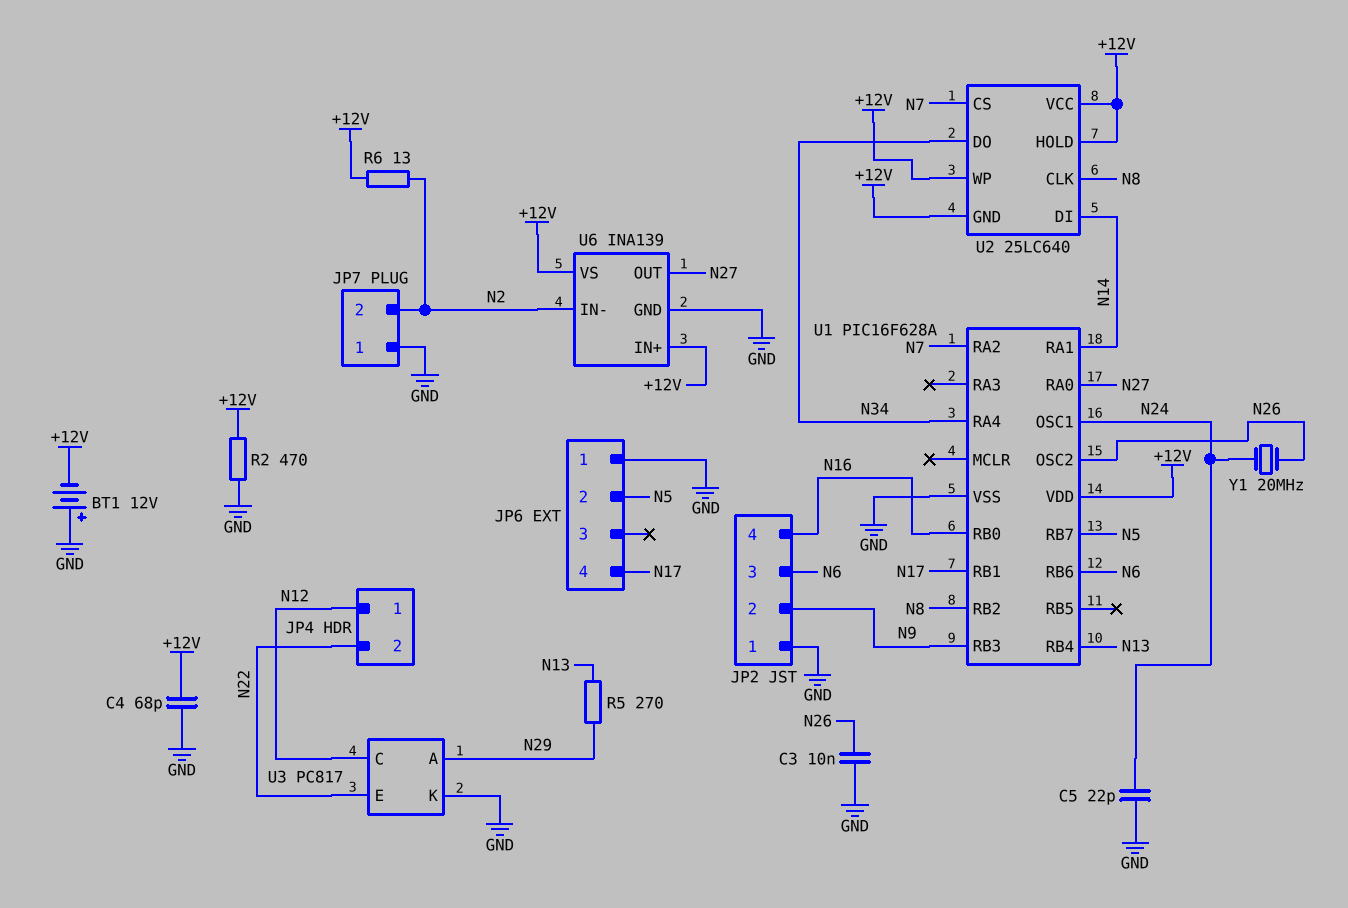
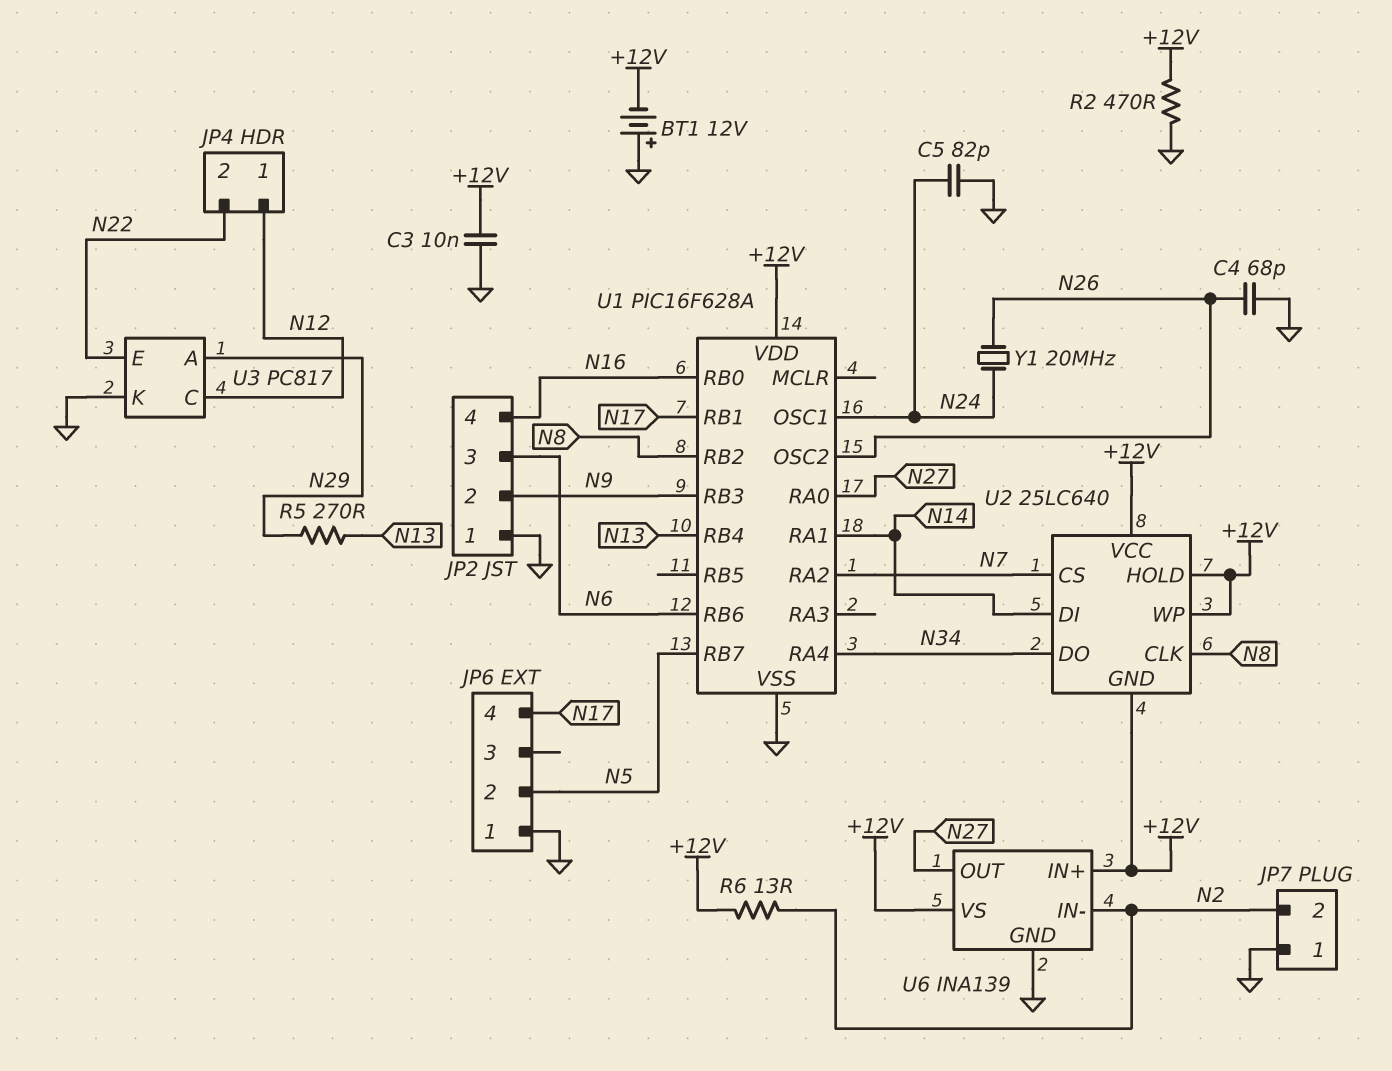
C3: 10nF (GND, N26) -> 10nF (+12V, GND)
C4: 68pF (+12V, GND) -> 68pF (GND, N26)
C5: 22pF (GND, N24) -> 82pF (GND, N24)

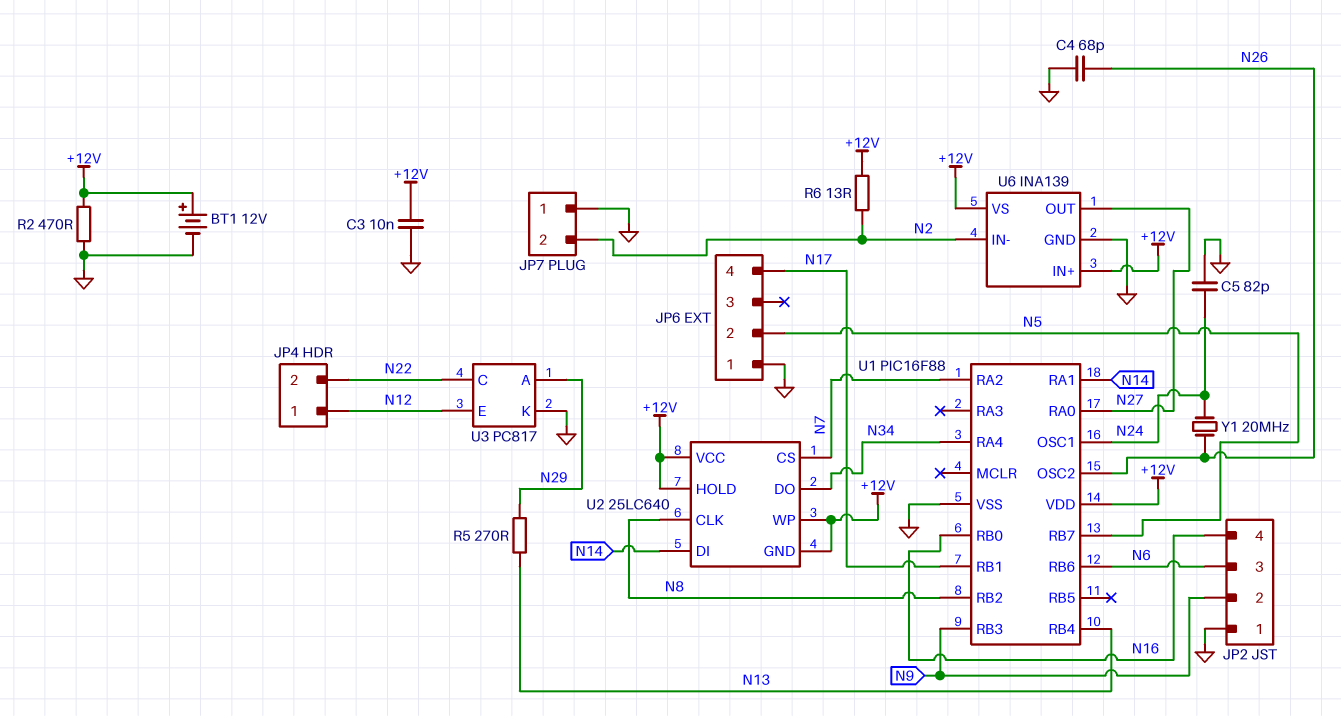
BT1: 12V (plus GND, minus +12V) -> 12V (plus +12V, minus GND)
U1: PIC16F628A -> PIC16F88
U3 pin C: N12 -> N22
U3 pin E: N22 -> N12

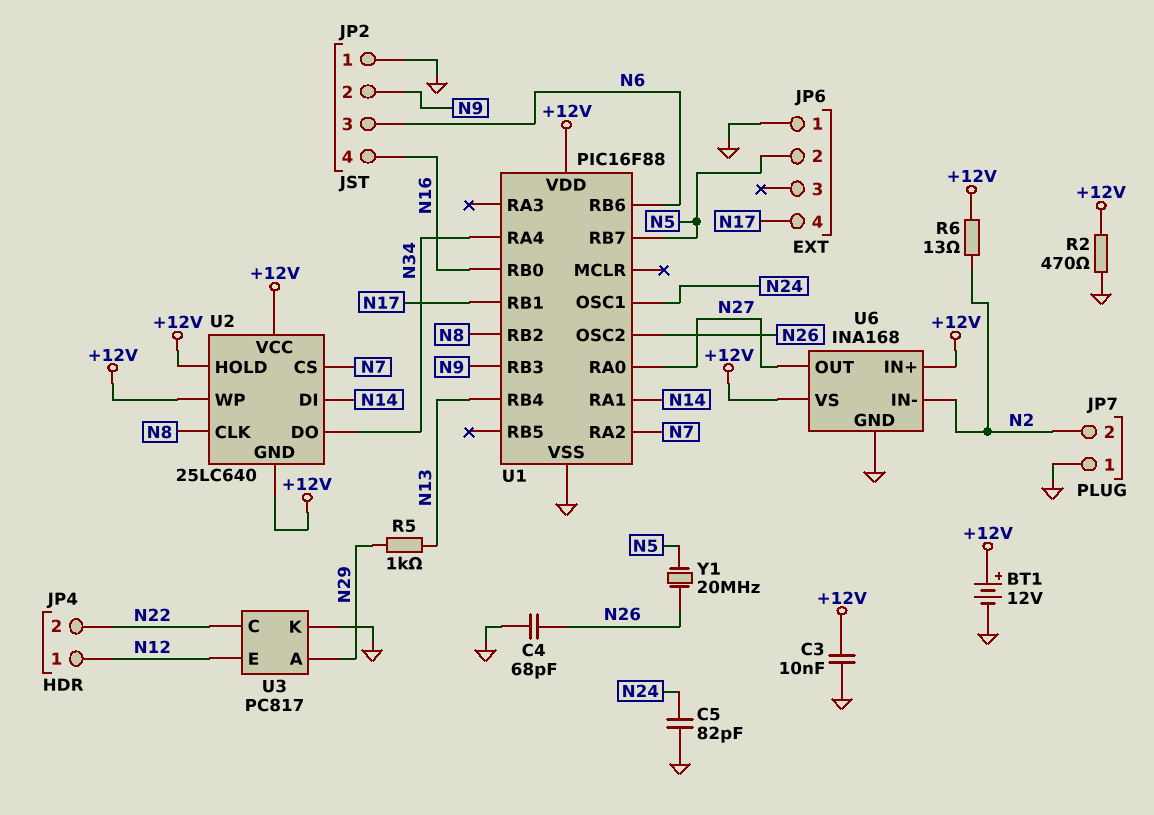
R5: 270 (N13, N29) -> 1k (N13, N29)
U6: INA139 -> INA168
Y1: 20MHz (N24, N26) -> 20MHz (N5, N26)

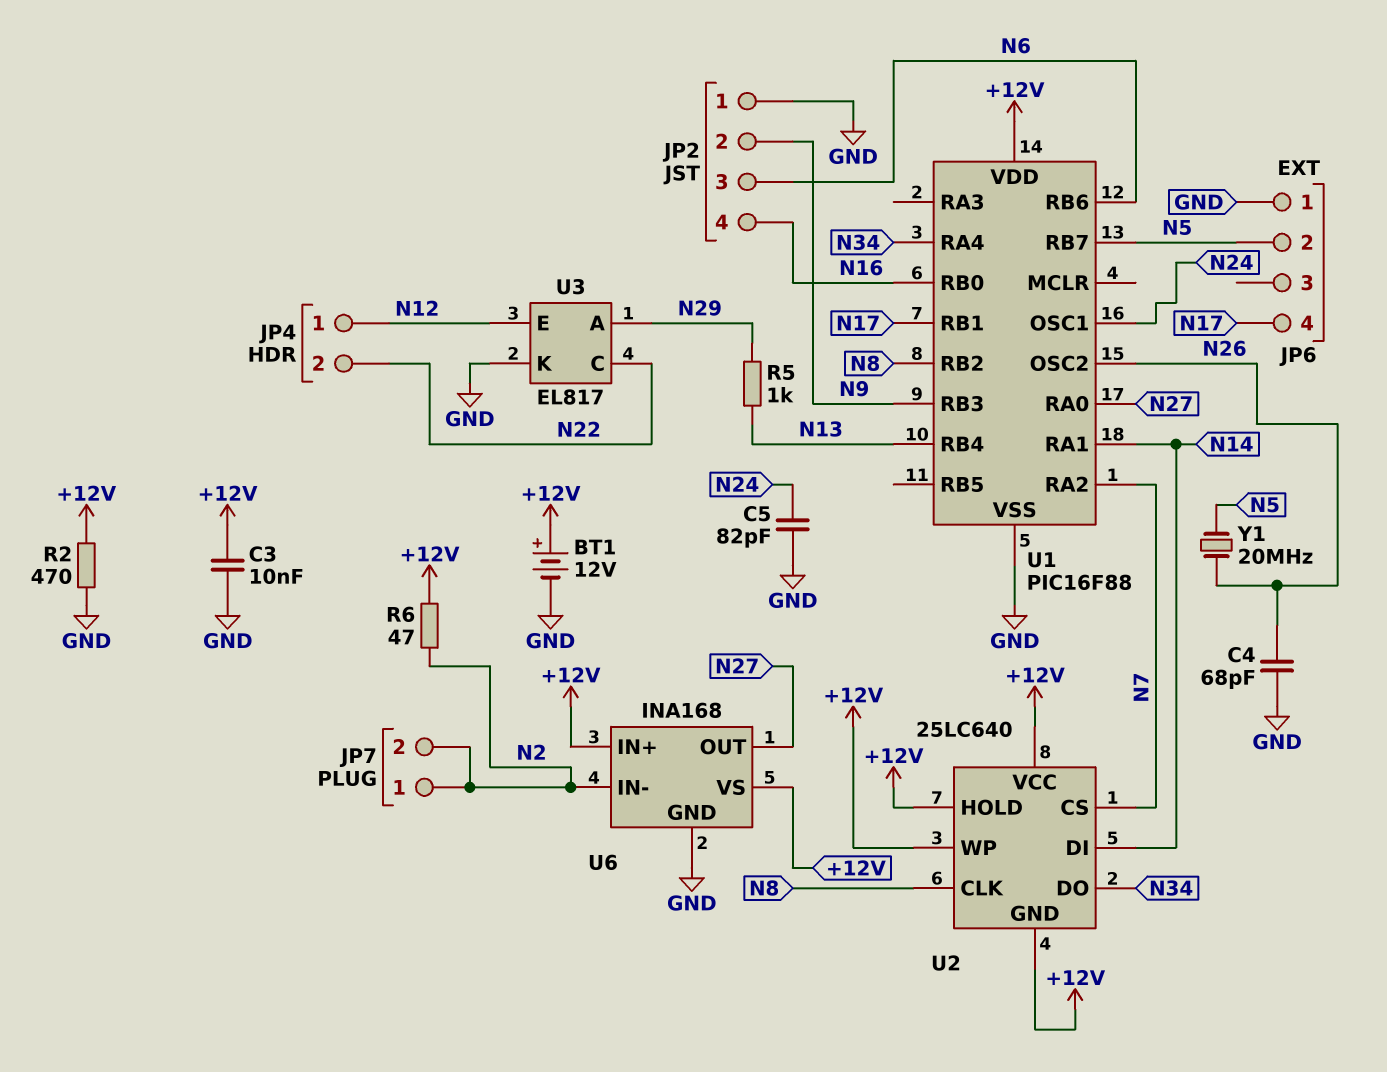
JP7 pin 1: GND -> N2
R6: 13 (+12V, N2) -> 47 (+12V, N2)
U3: PC817 -> EL817

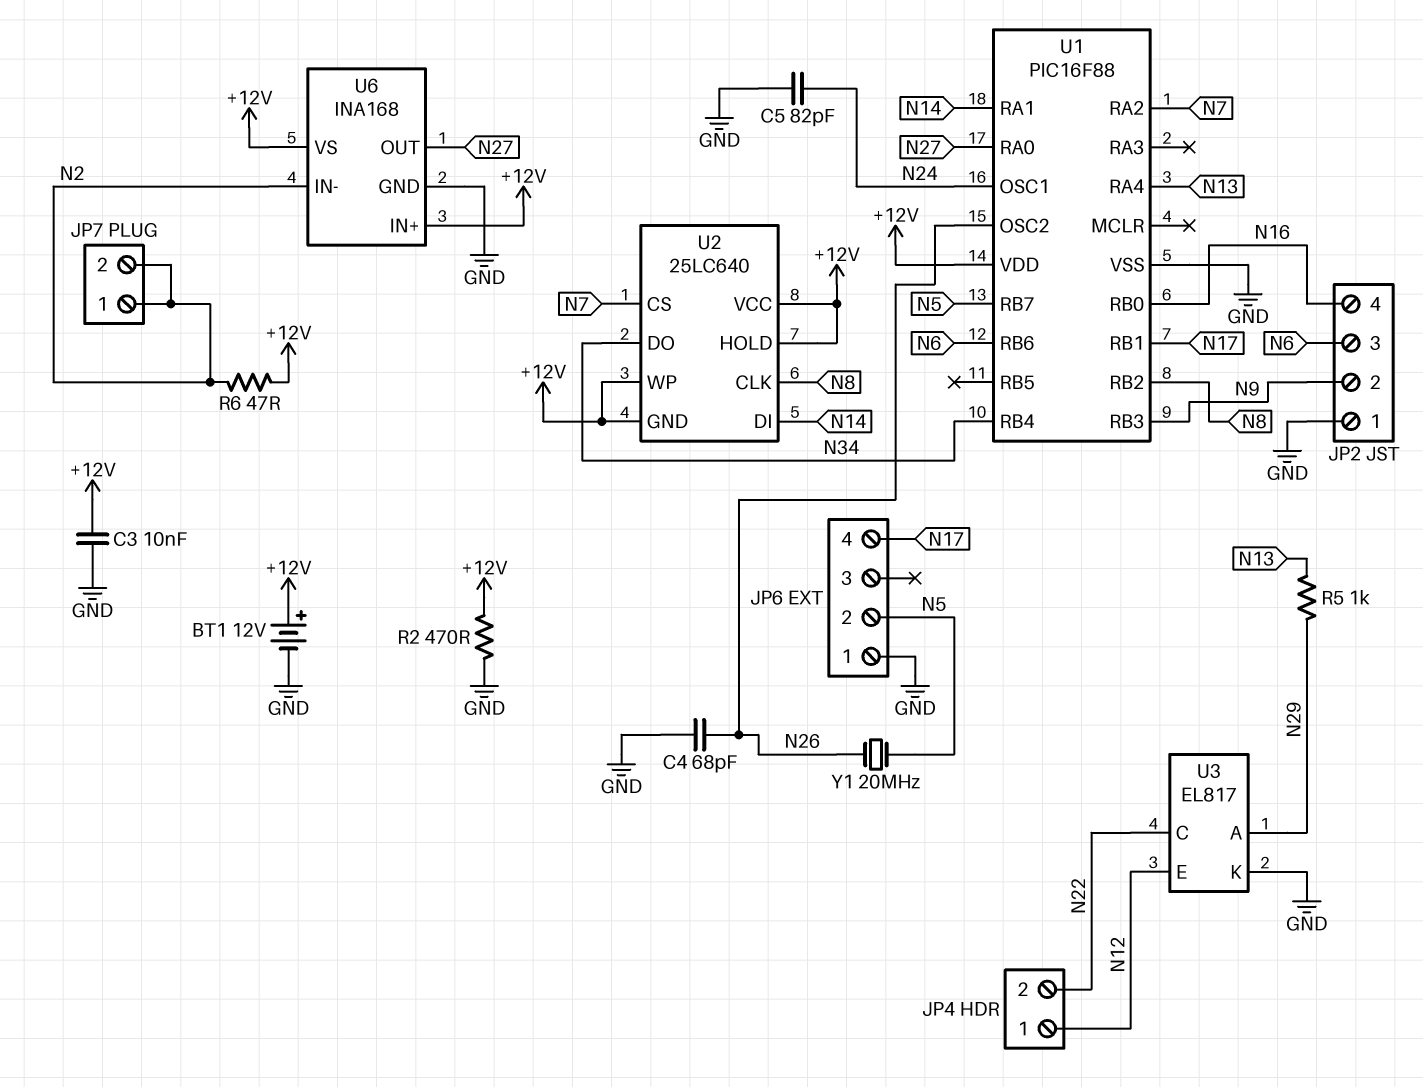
U1 pin RA4: N34 -> N13
U1 pin RB4: N13 -> N34

